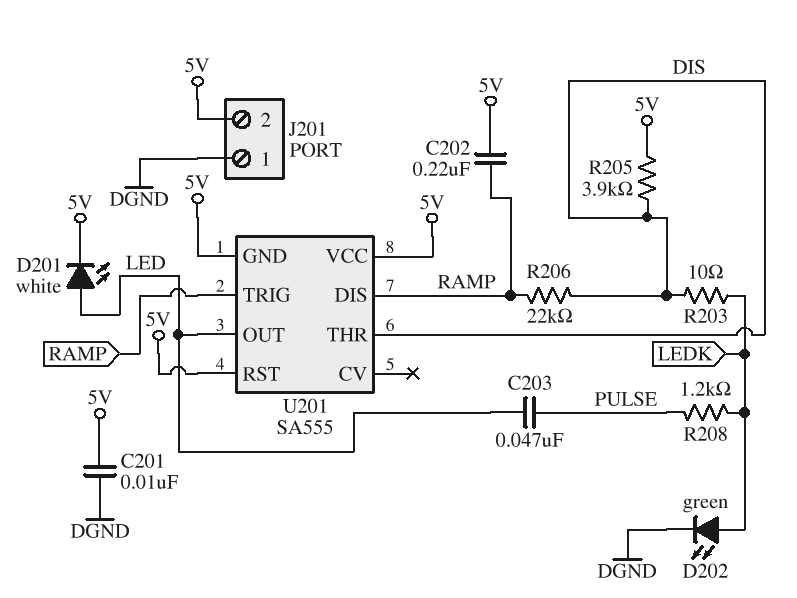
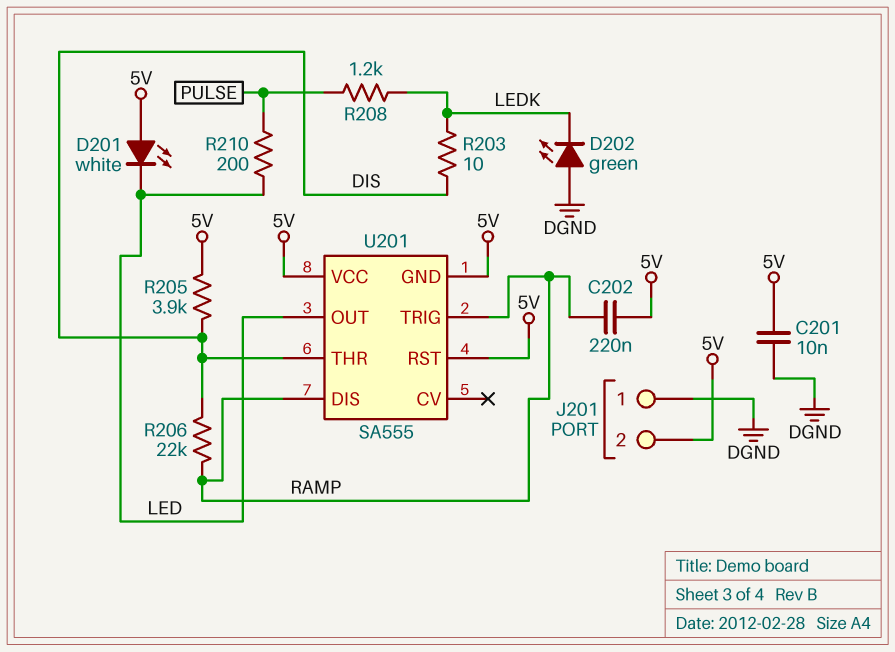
C203: 47nF (LED, PULSE) -> none
D201: LED white (A LED, K 5V) -> LED white (A 5V, K LED)
D202: LED green (A LEDK, K DGND) -> LED green (A DGND, K LEDK)
R210: none -> 200 (LED, PULSE)

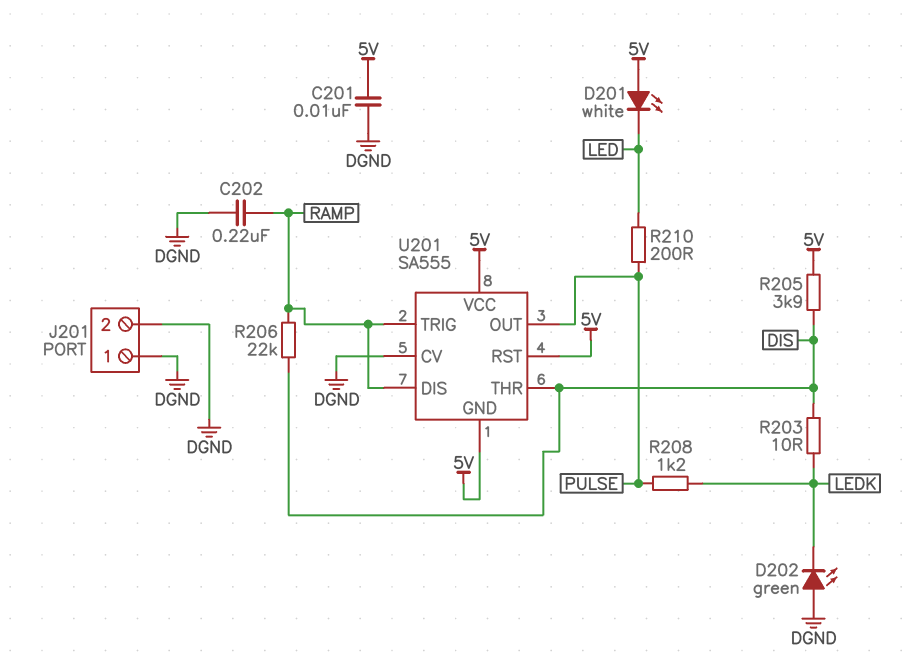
C202: 220nF (5V, RAMP) -> 220nF (DGND, RAMP)
J201 pin 2: 5V -> DGND
U201 pin CV: none -> DGND
U201 pin OUT: LED -> PULSE

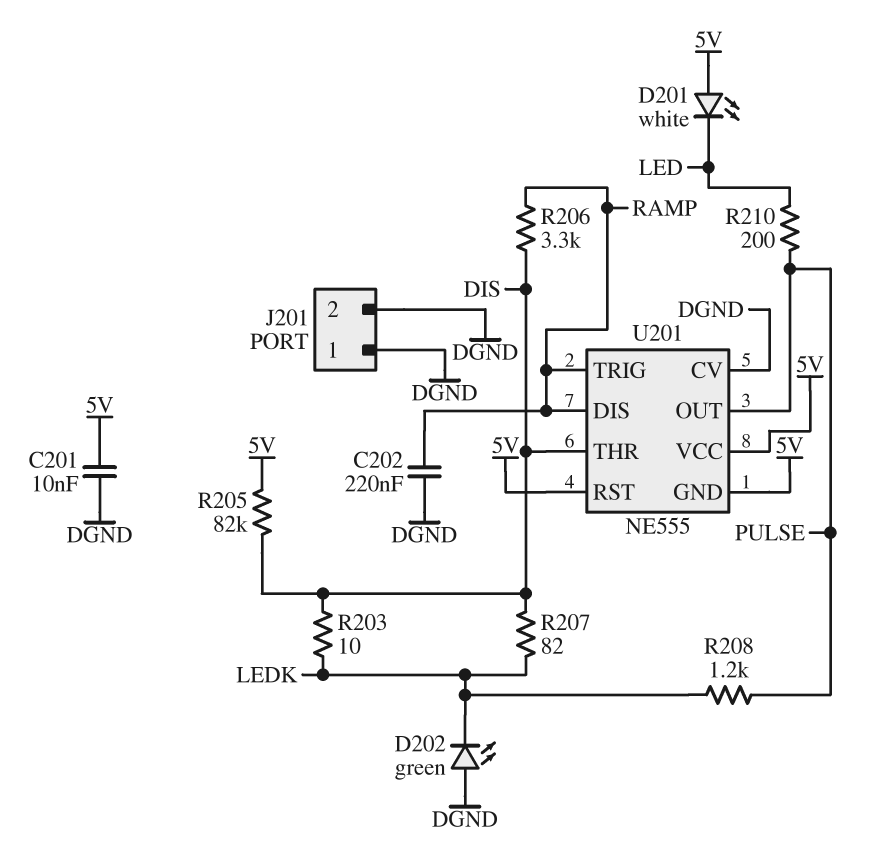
R205: 3.9k (5V, DIS) -> 82k (5V, DIS)
R206: 22k (DIS, RAMP) -> 3.3k (DIS, RAMP)
R207: none -> 82 (DIS, LEDK)
U201: SA555 -> NE555

